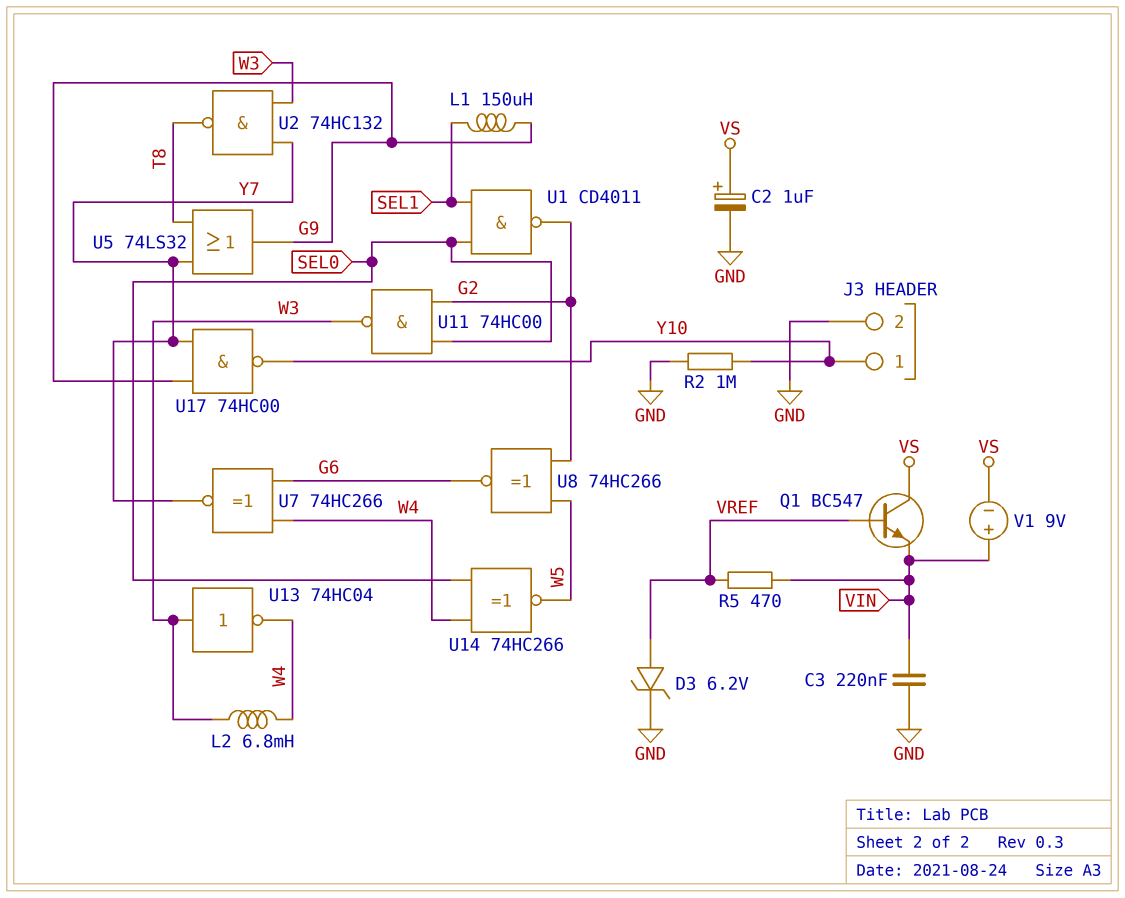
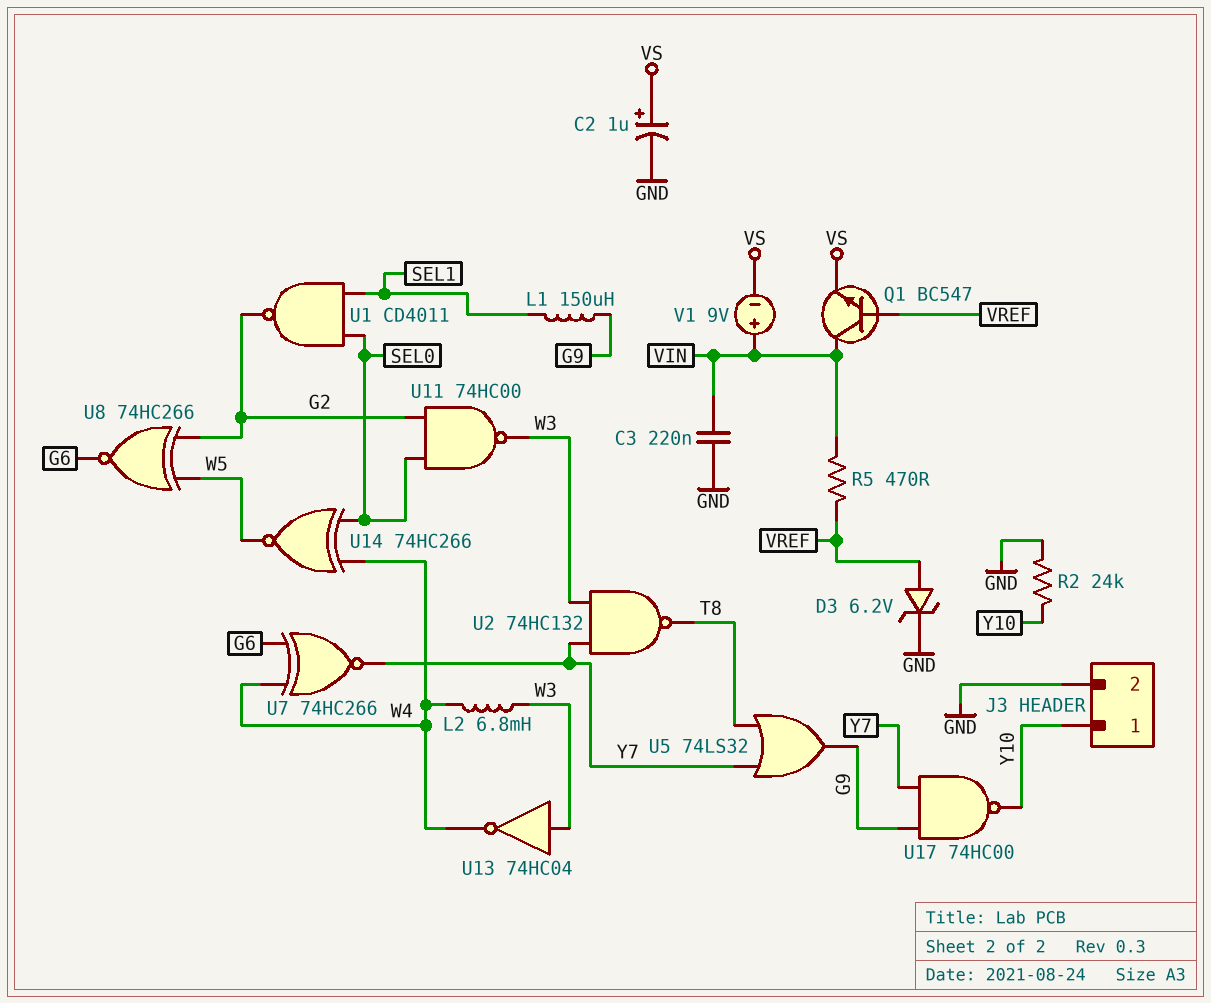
Q1: NPN BC547 (B VREF, C VS, E VIN) -> NPN BC547 (B VREF, C VIN, E VS)
R2: 1M (GND, Y10) -> 24k (GND, Y10)

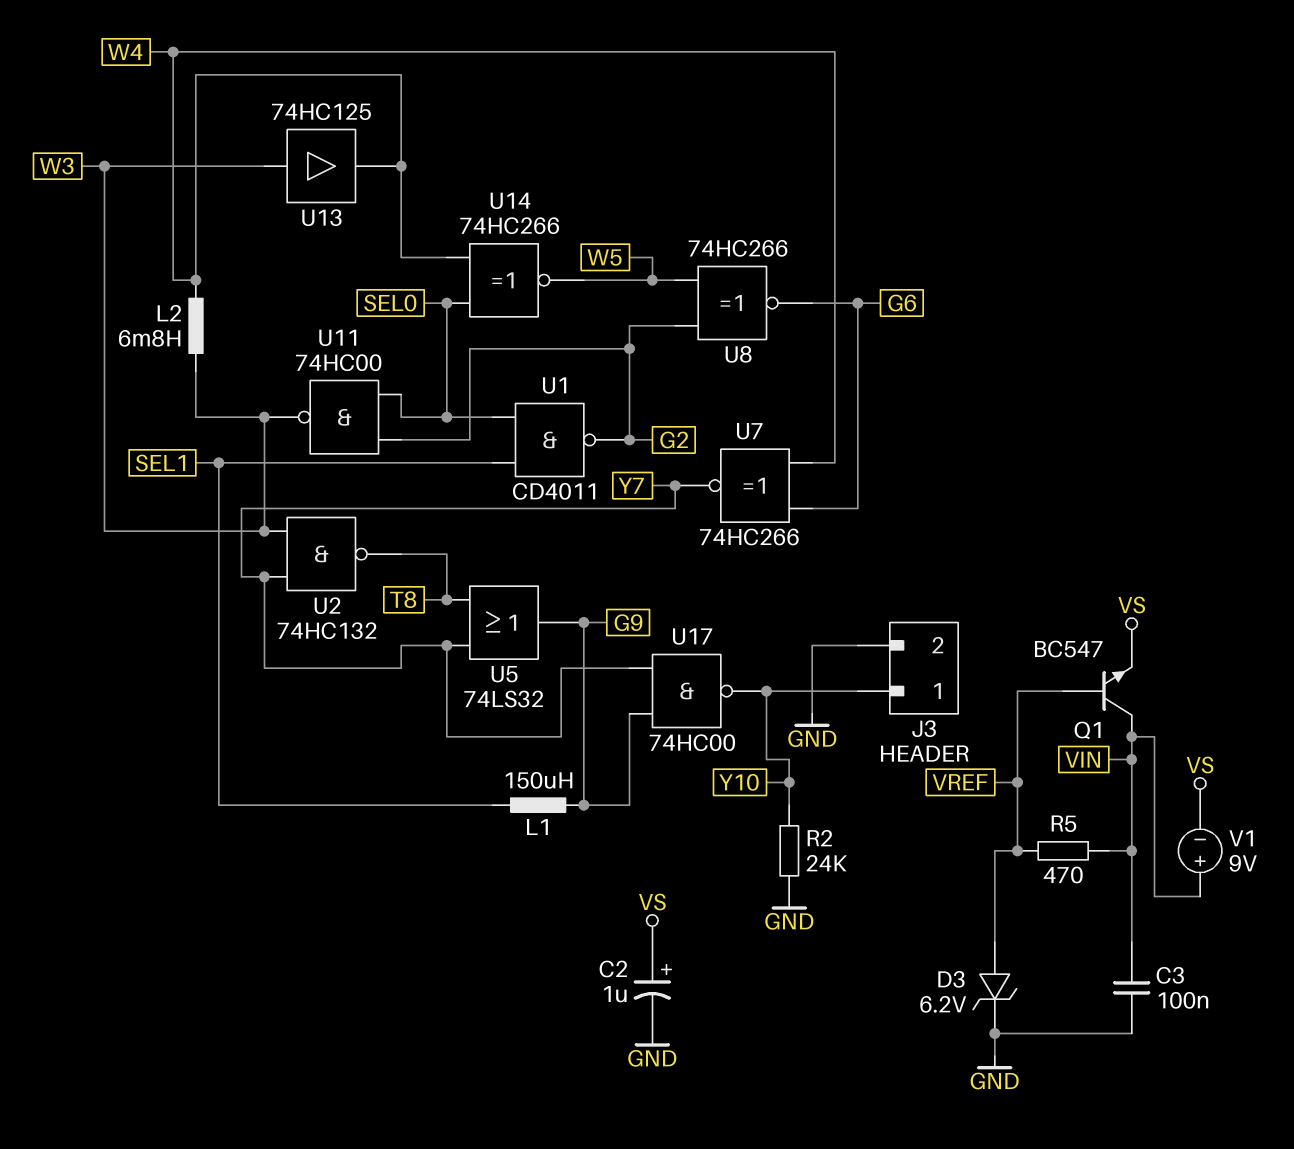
C3: 220nF (GND, VIN) -> 100nF (GND, VIN)
U13: NOT 74HC04 (in W3, out W4) -> buffer 74HC125 (in W3, out W4)

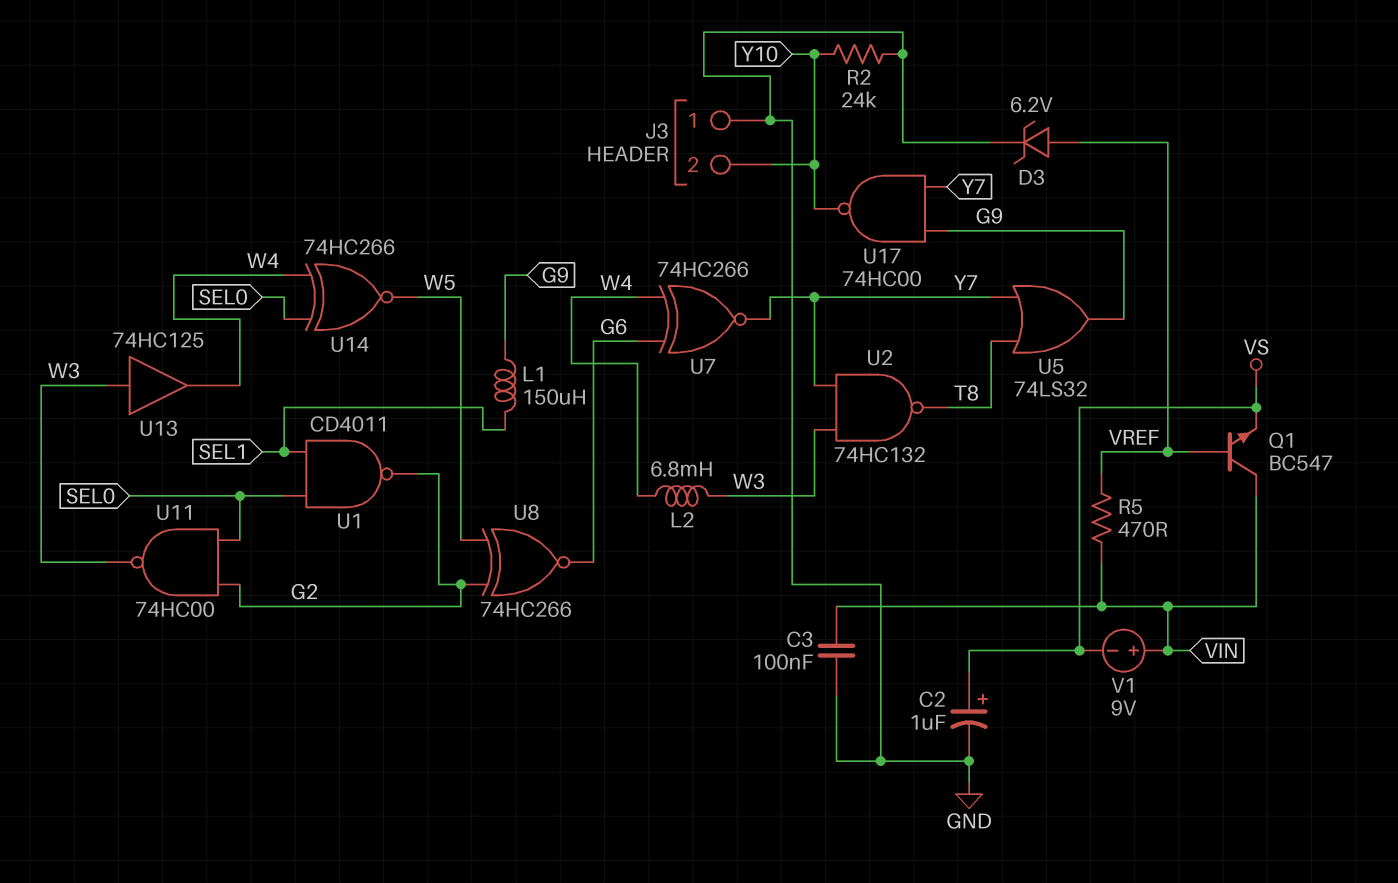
J3 pin 1: Y10 -> GND
J3 pin 2: GND -> Y10

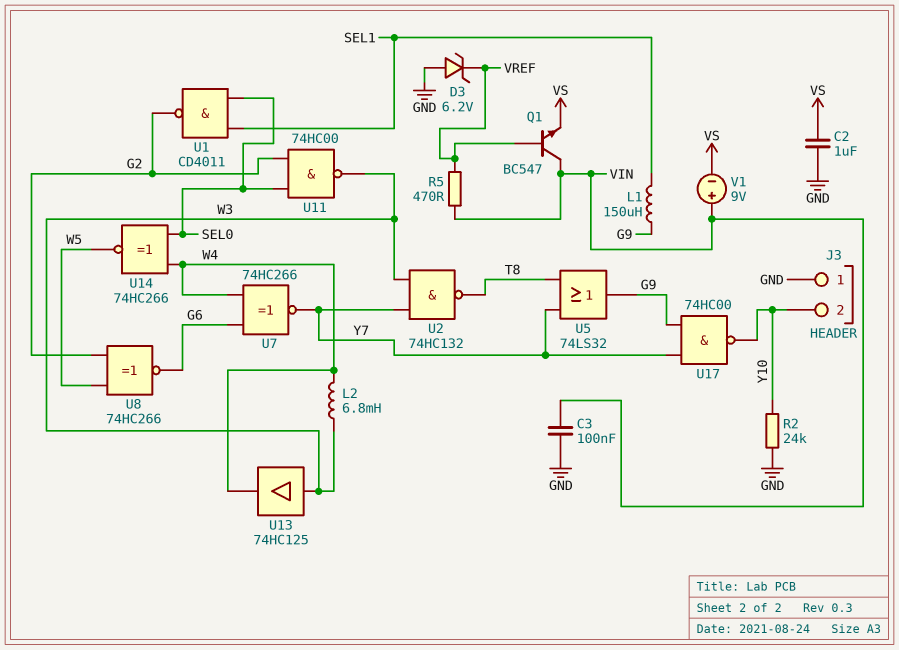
C2: 1uF (plus VS, minus GND) -> 1uF (GND, VS)
D3: zener 6.2V (A VREF, K GND) -> zener 6.2V (A GND, K VREF)

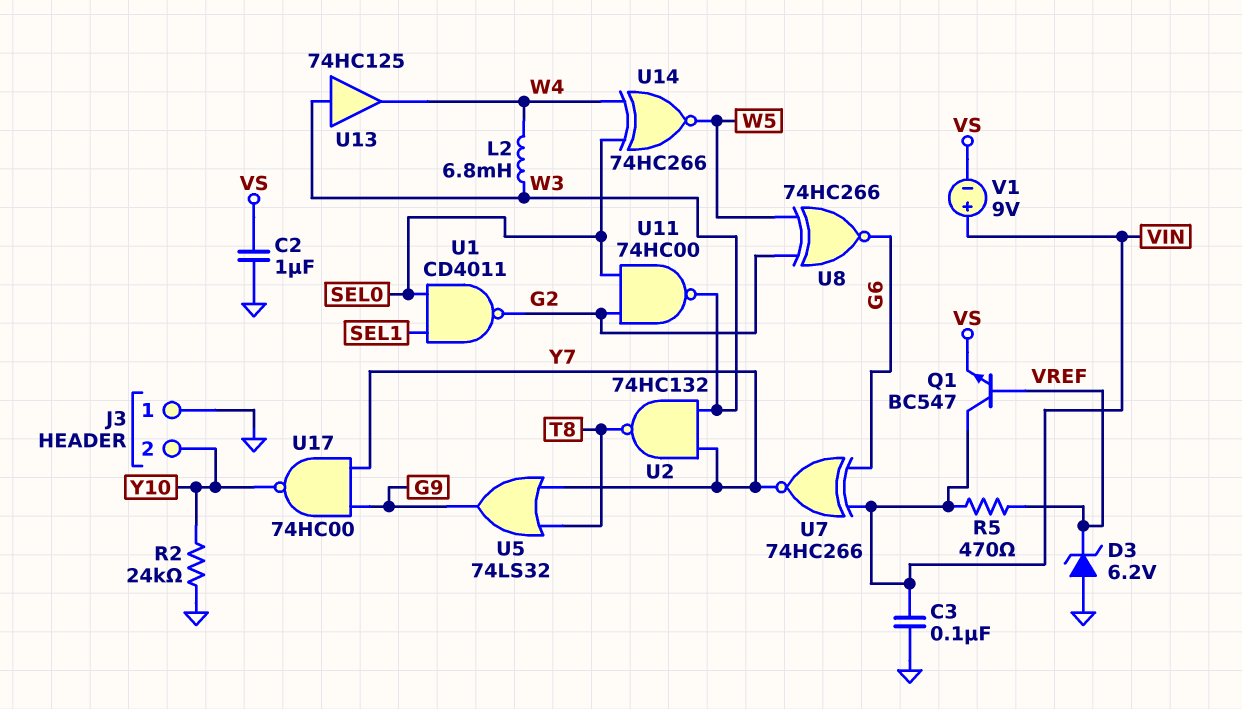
L1: 150uH (G9, SEL1) -> none
U7: XNOR 74HC266 (in G6, in W4, out Y7) -> XNOR 74HC266 (in G6, in VIN, out Y7)

